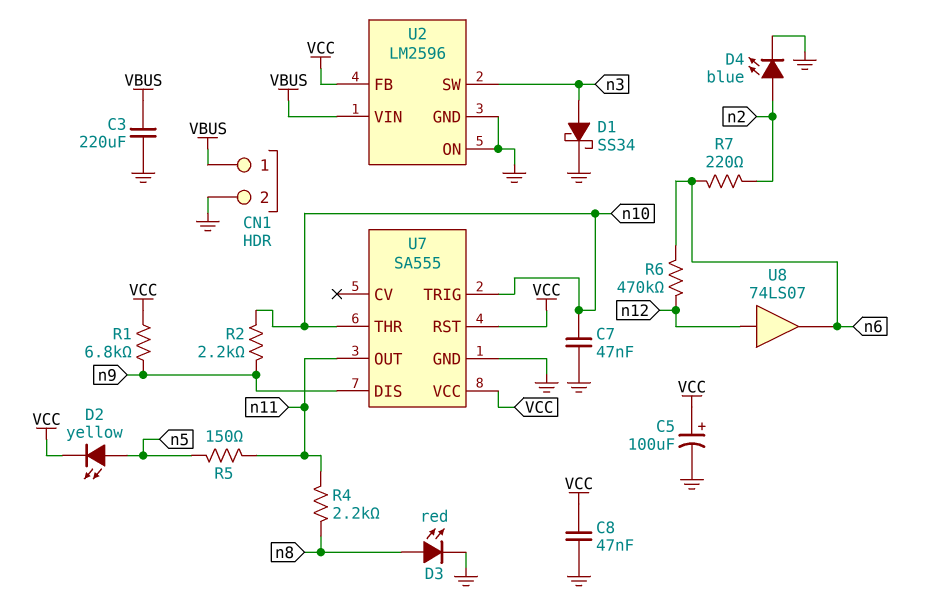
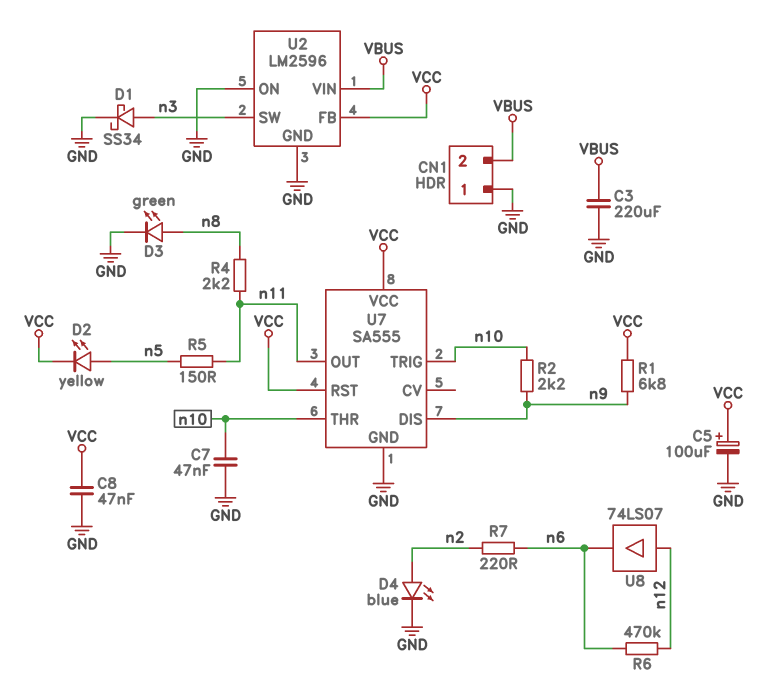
CN1 pin 1: VBUS -> GND
CN1 pin 2: GND -> VBUS
D3: LED red (A n8, K GND) -> LED green (A n8, K GND)

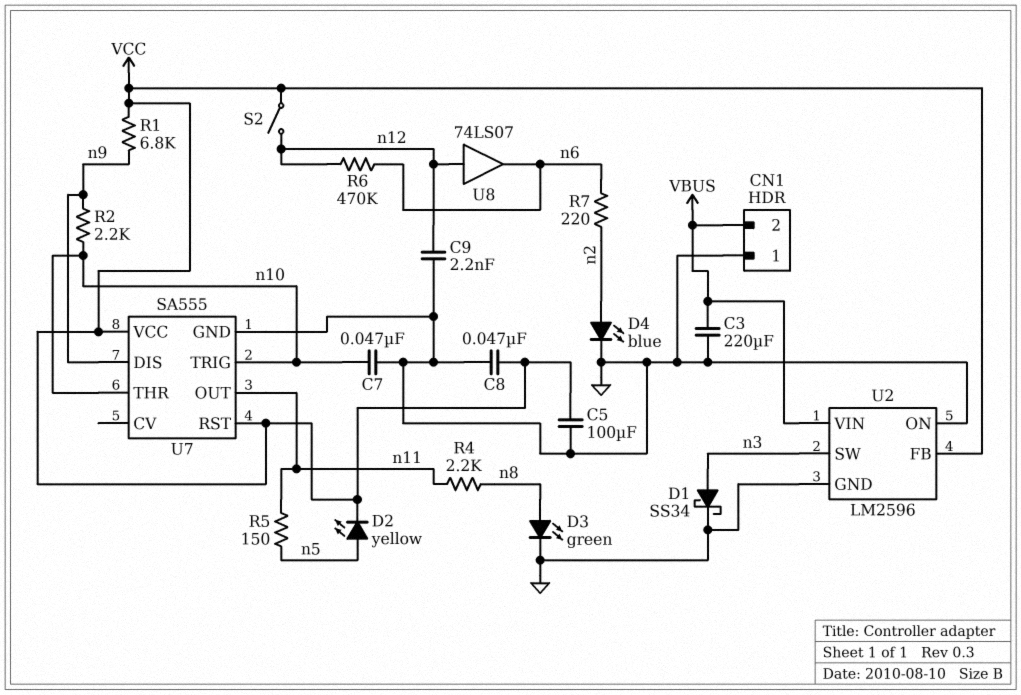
C5: 100uF (plus VCC, minus GND) -> 100uF (GND, VCC)
C9: none -> 2.2nF (GND, n12)
S2: none -> switch (VCC, n12)

